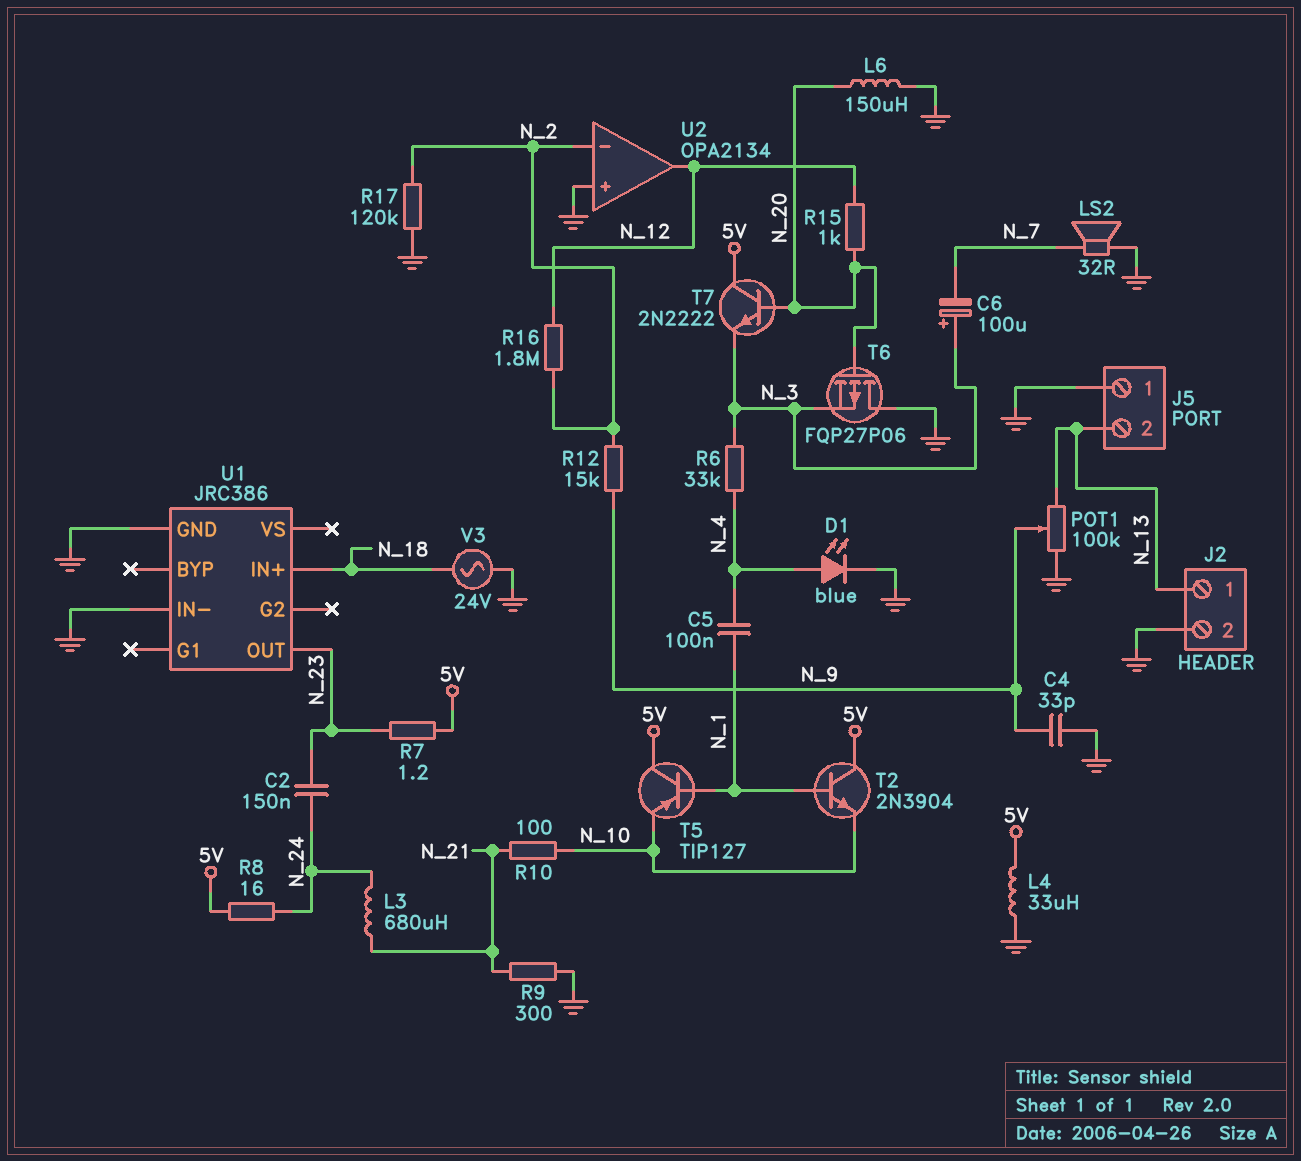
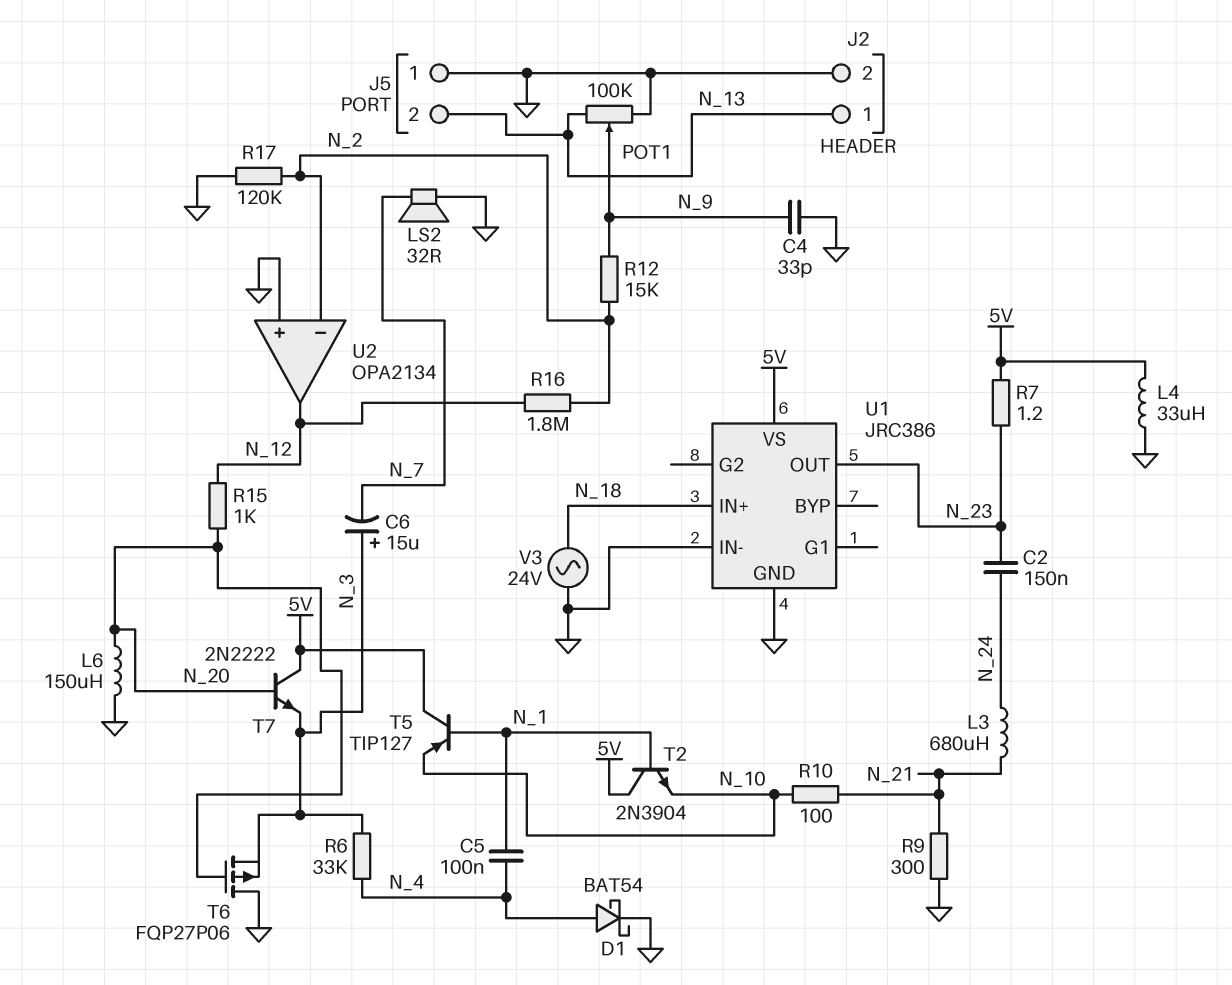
C6: 100uF (plus N_3, minus N_7) -> 15uF (plus N_3, minus N_7)
D1: LED blue (A N_4, K GND) -> schottky BAT54 (A N_4, K GND)
R8: 16 (5V, N_24) -> none
U1 pin VS: none -> 5V

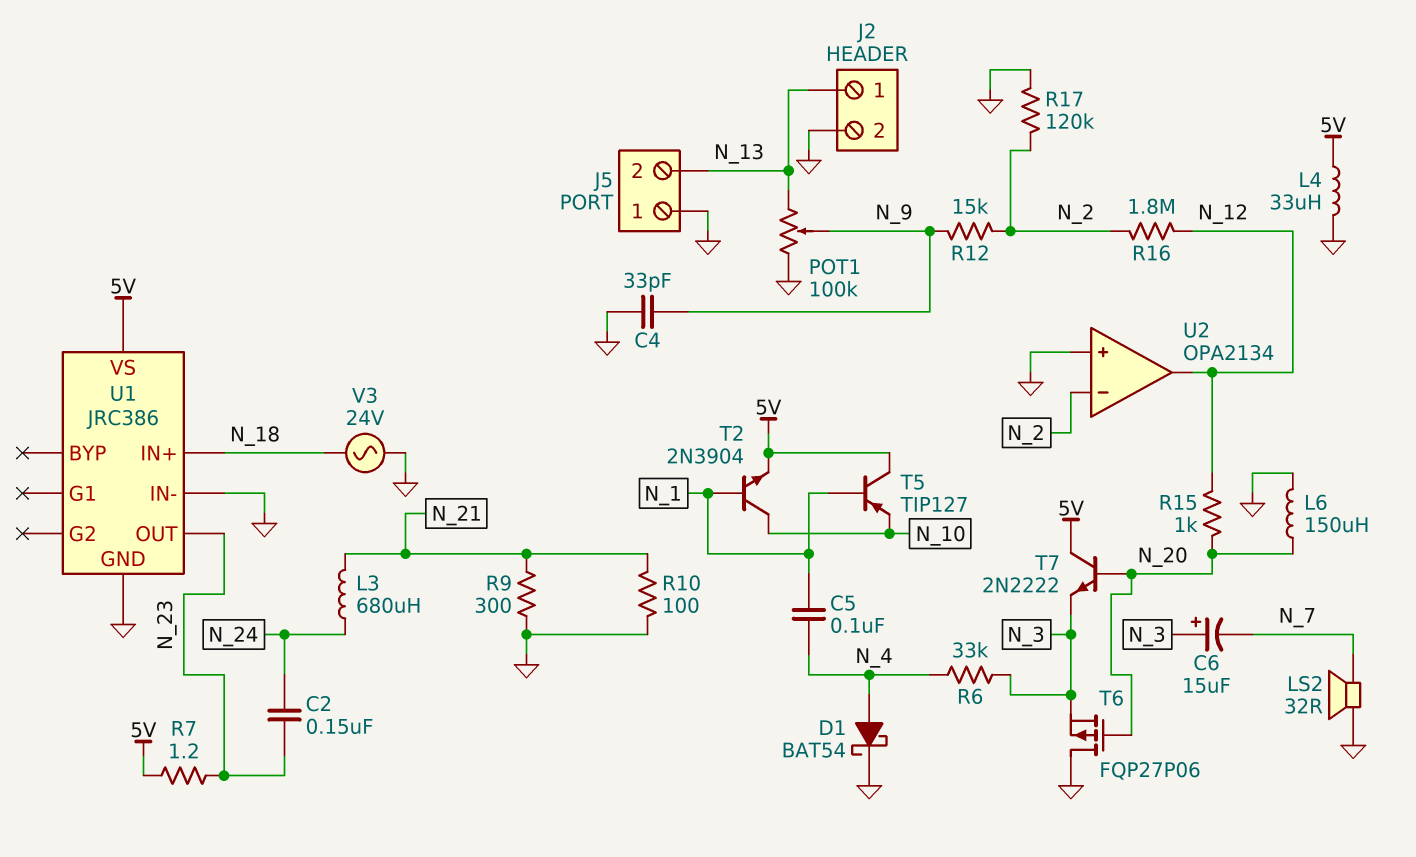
R10: 100 (N_10, N_21) -> 100 (GND, N_21)
T2: NPN 2N3904 (B N_1, C 5V, E N_10) -> NPN 2N3904 (B N_1, C N_10, E 5V)

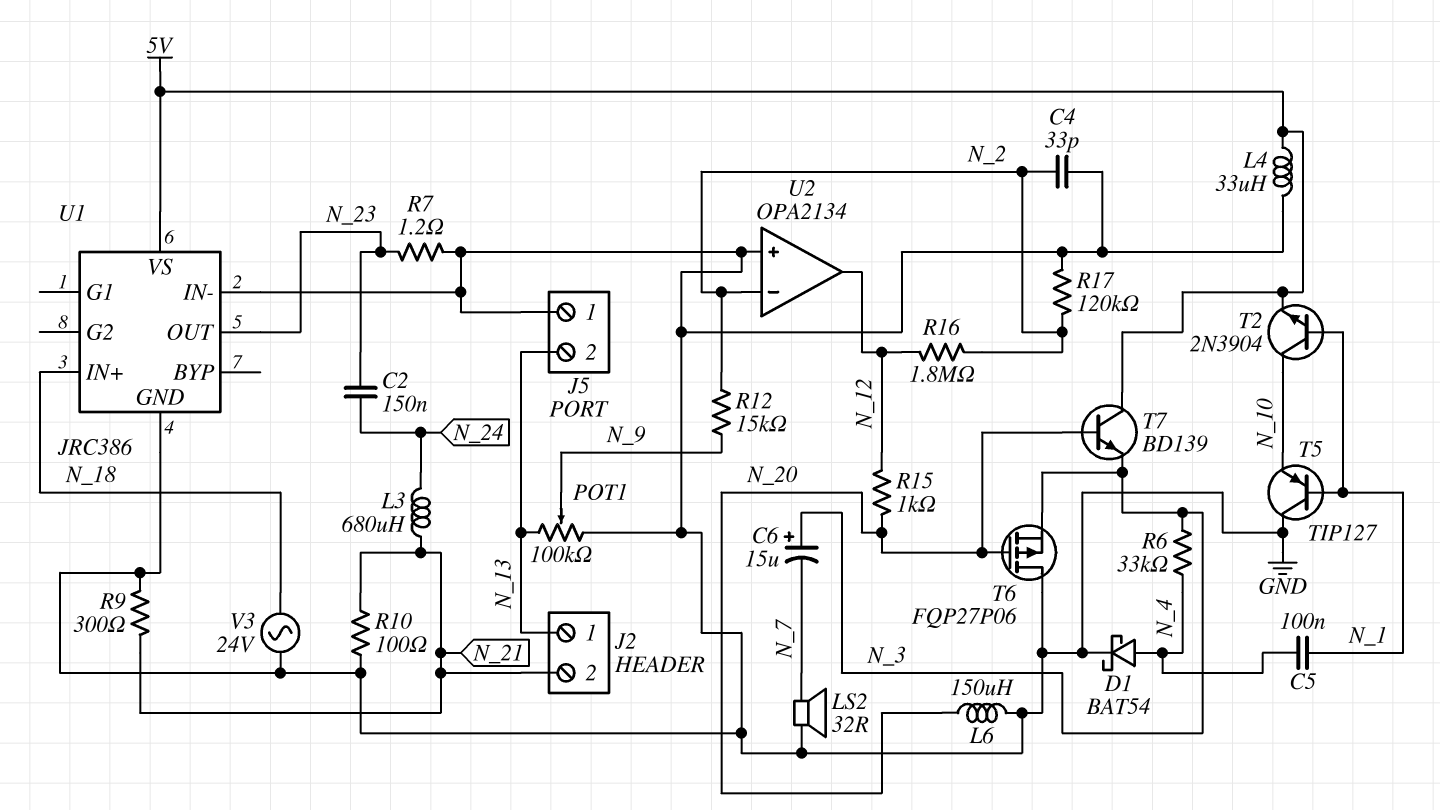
C4: 33pF (GND, N_9) -> 33pF (GND, N_2)
J2 pin 2: GND -> N_21
R7: 1.2 (5V, N_23) -> 1.2 (GND, N_23)
T5: PNP TIP127 (B N_1, C 5V, E N_10) -> PNP TIP127 (B N_1, C GND, E N_10)
T7: NPN 2N2222 (B N_20, C 5V, E N_3) -> NPN BD139 (B N_20, C 5V, E N_3)

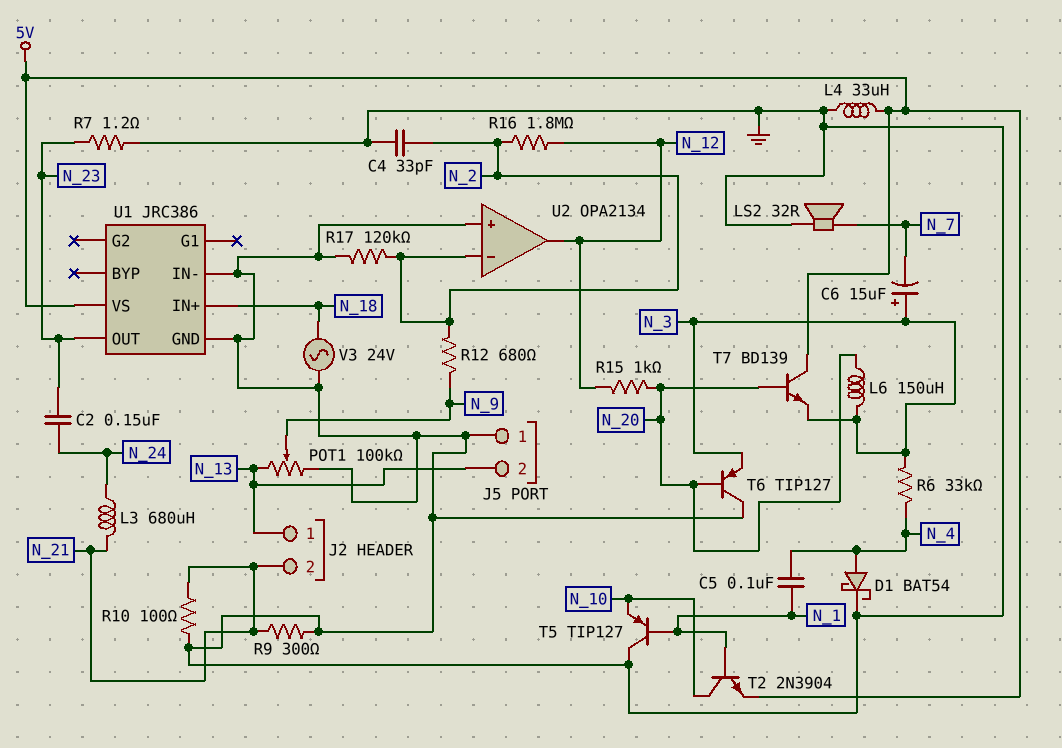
L6: 150uH (GND, N_20) -> 150uH (N_3, N_20)
R12: 15k (N_2, N_9) -> 680 (N_2, N_9)
T6: PMOS FQP27P06 (G N_20, D GND, S N_3) -> PNP TIP127 (B N_20, C GND, E N_3)

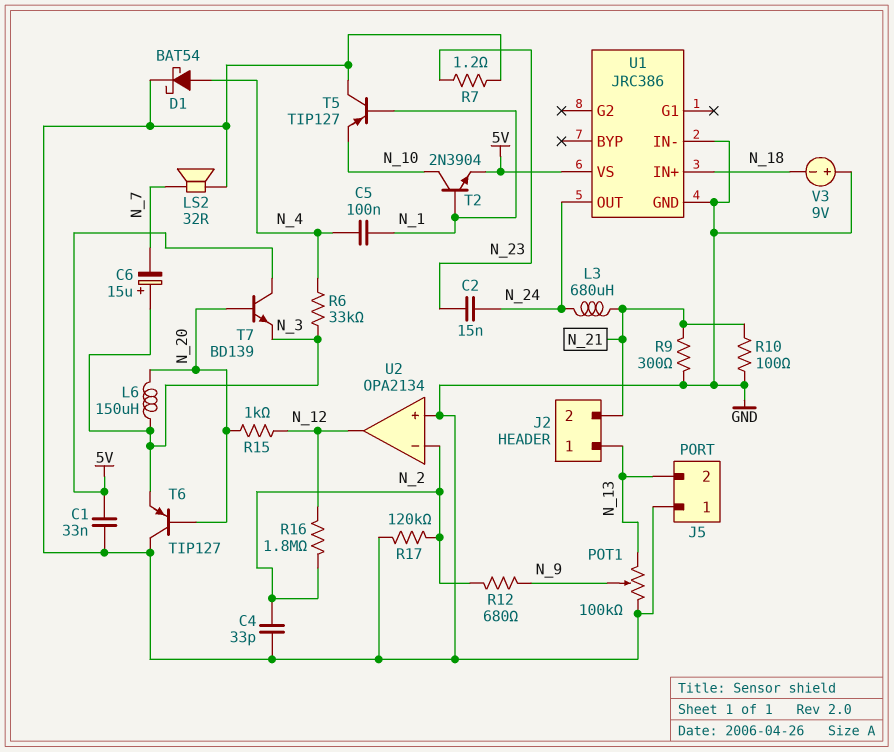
C1: none -> 33nF (5V, GND)
C2: 150nF (N_23, N_24) -> 15nF (N_23, N_24)
L4: 33uH (5V, GND) -> none
U1 pin OUT: N_23 -> N_24
V3: AC 24V (GND, N_18) -> 9V (plus GND, minus N_18)

